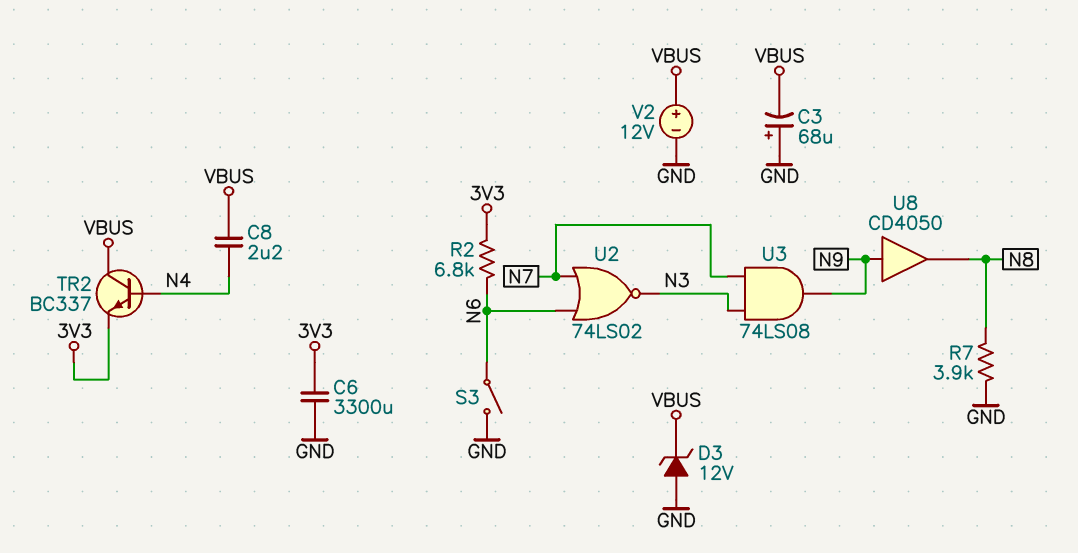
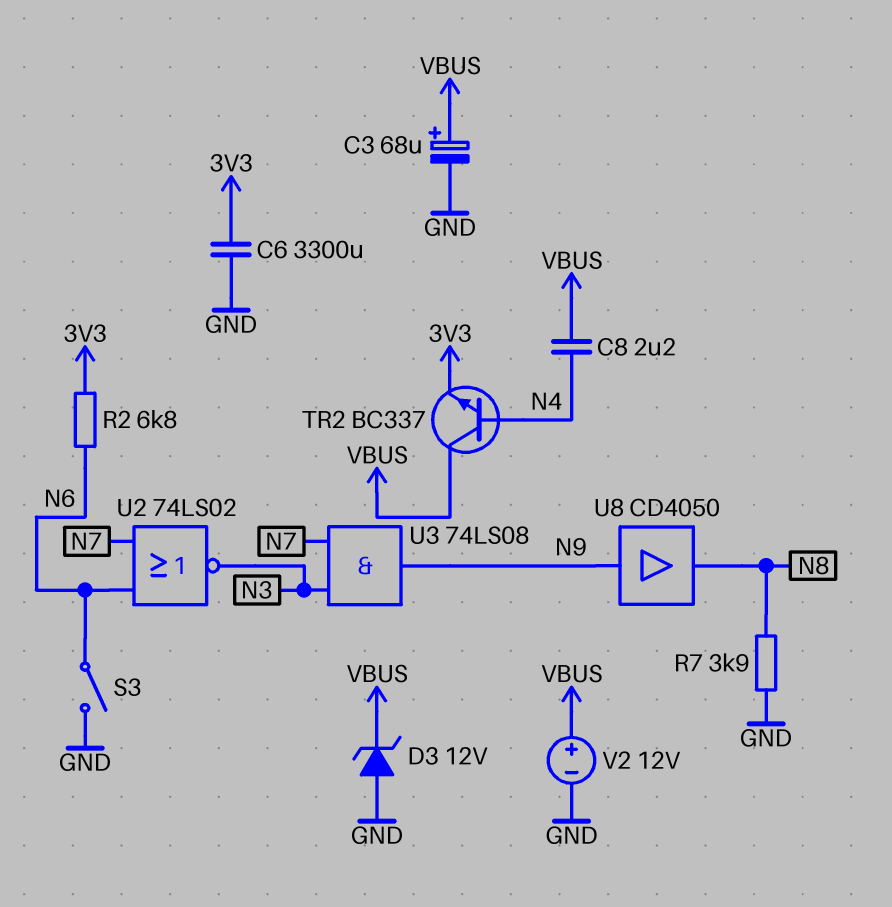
C3: 68uF (plus GND, minus VBUS) -> 68uF (plus VBUS, minus GND)

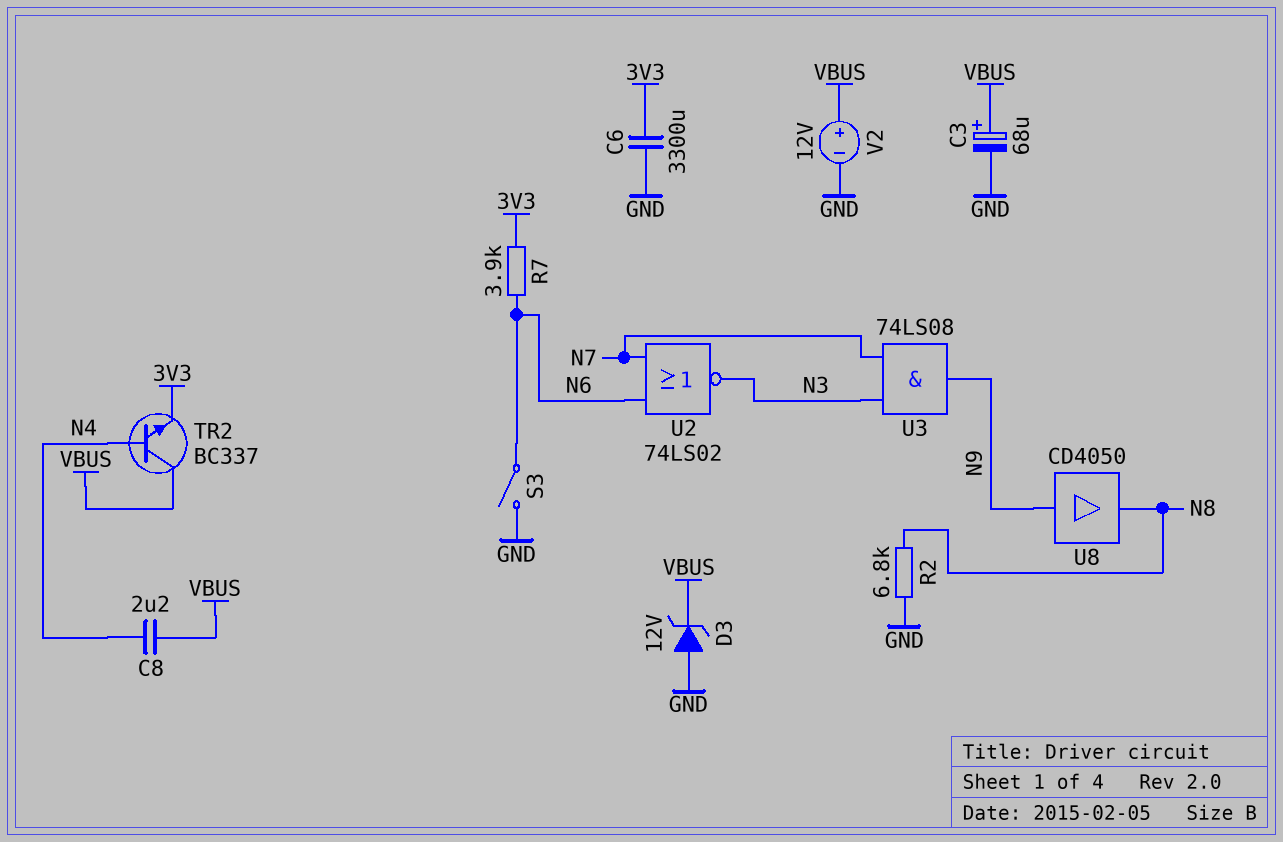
R2: 6.8k (3V3, N6) -> 6.8k (GND, N8)
R7: 3.9k (GND, N8) -> 3.9k (3V3, N6)

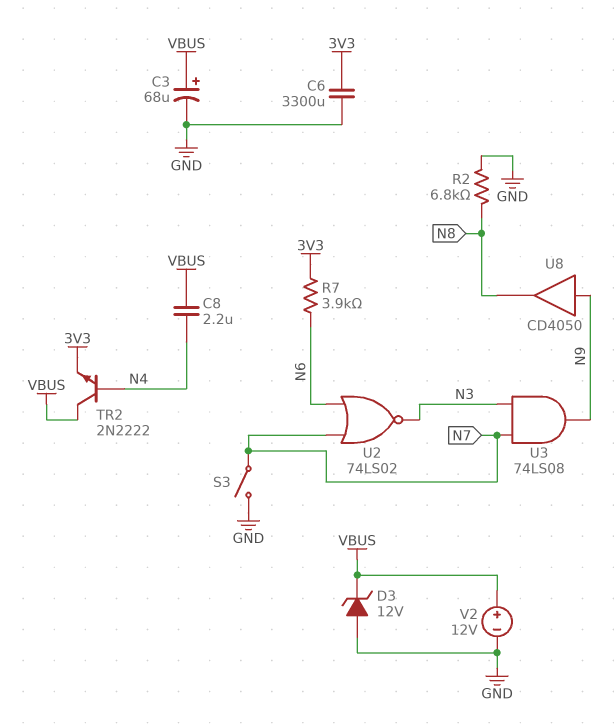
S3: switch (GND, N6) -> switch (GND, N7)
TR2: NPN BC337 (B N4, C VBUS, E 3V3) -> NPN 2N2222 (B N4, C VBUS, E 3V3)

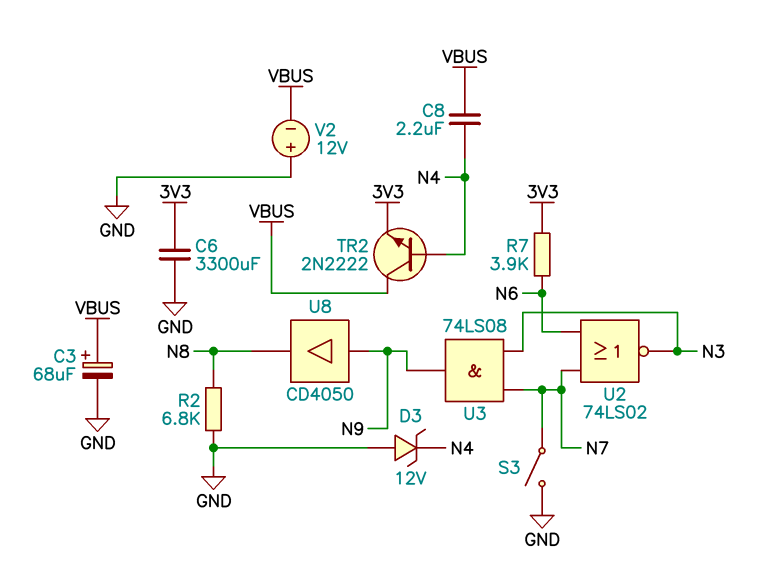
D3: zener 12V (A GND, K VBUS) -> zener 12V (A GND, K N4)
V2: 12V (plus VBUS, minus GND) -> 12V (plus GND, minus VBUS)

